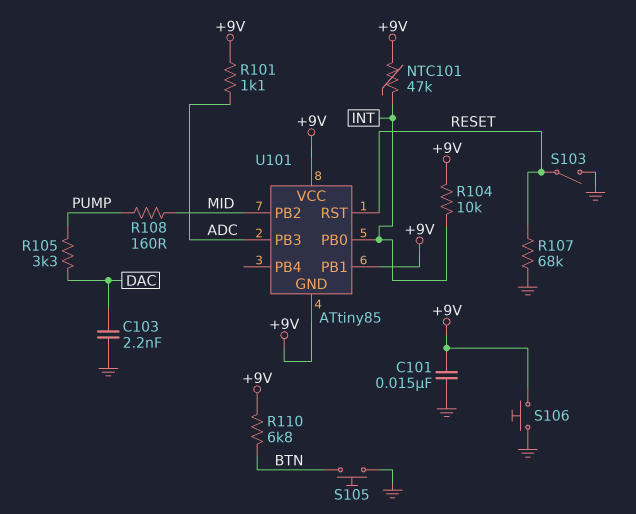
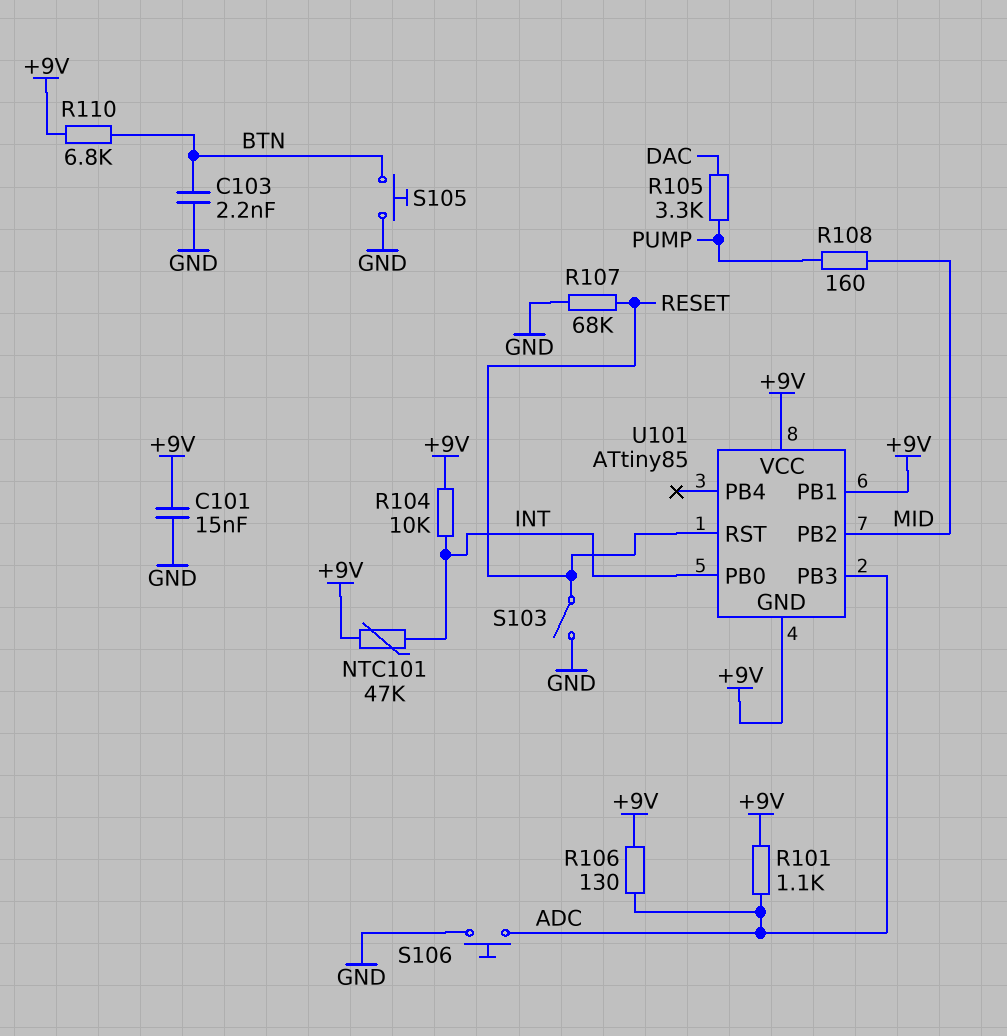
C103: 2.2nF (DAC, GND) -> 2.2nF (BTN, GND)
R106: none -> 130 (+9V, ADC)
S106: button (+9V, GND) -> button (ADC, GND)

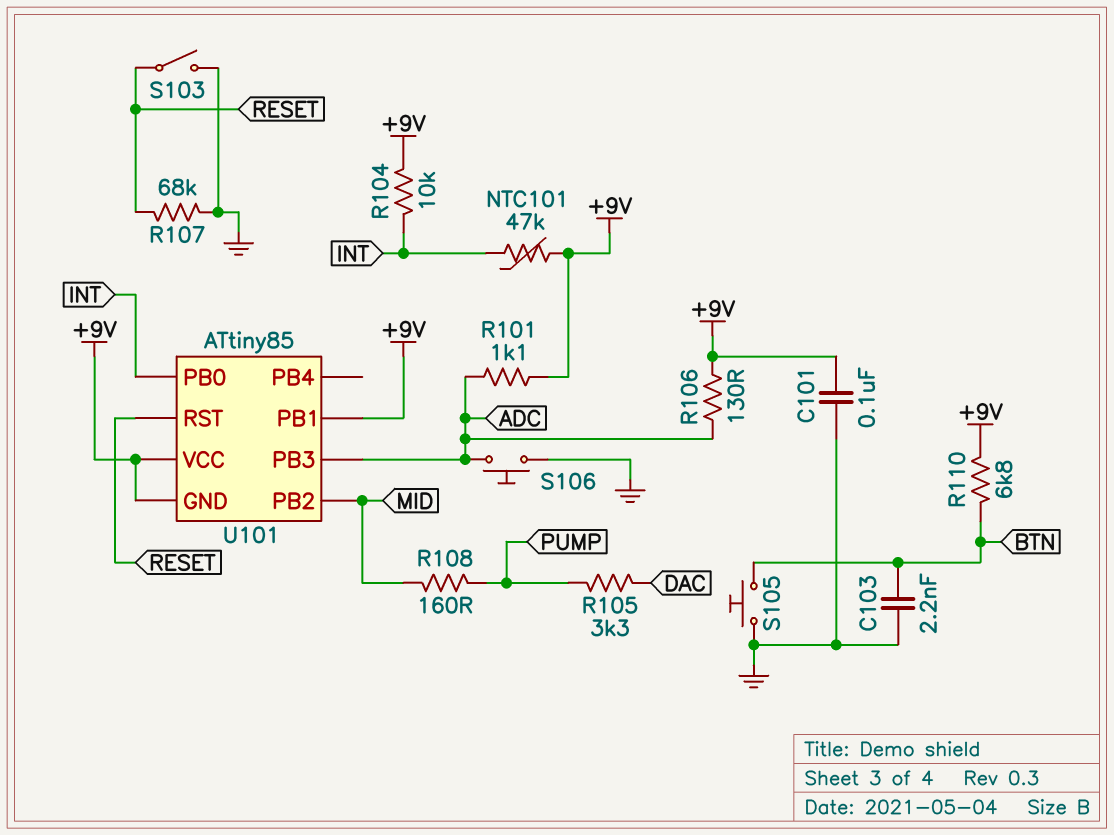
C101: 15nF (+9V, GND) -> 100nF (+9V, GND)

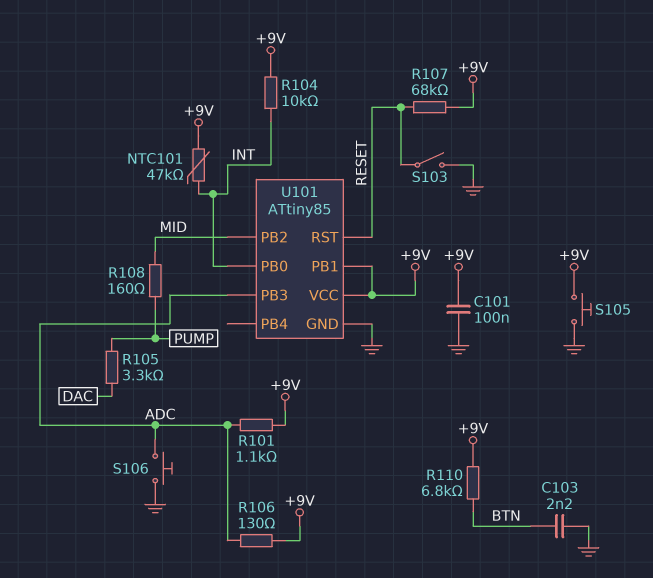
R107: 68k (GND, RESET) -> 68k (+9V, RESET)
S105: button (BTN, GND) -> button (+9V, GND)
U101 pin GND: +9V -> GND

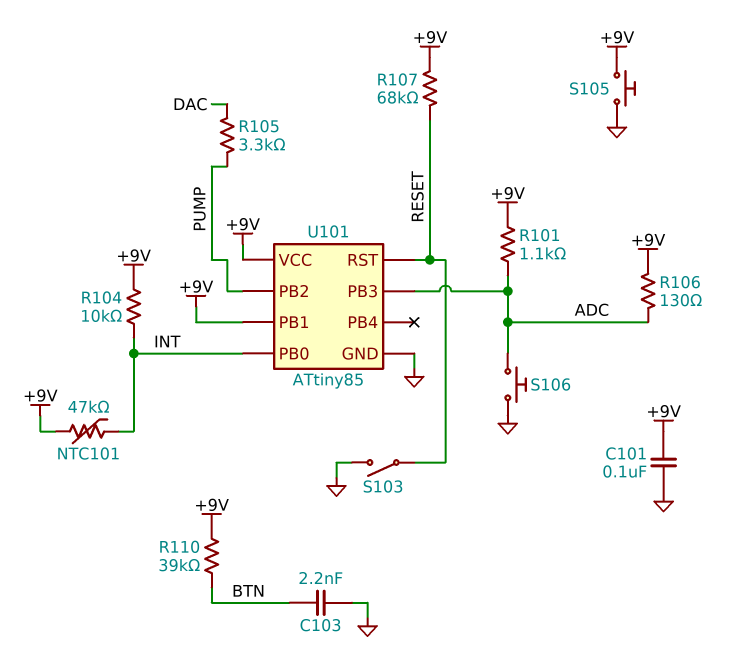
R108: 160 (MID, PUMP) -> none
R110: 6.8k (+9V, BTN) -> 39k (+9V, BTN)
U101 pin PB2: MID -> PUMP

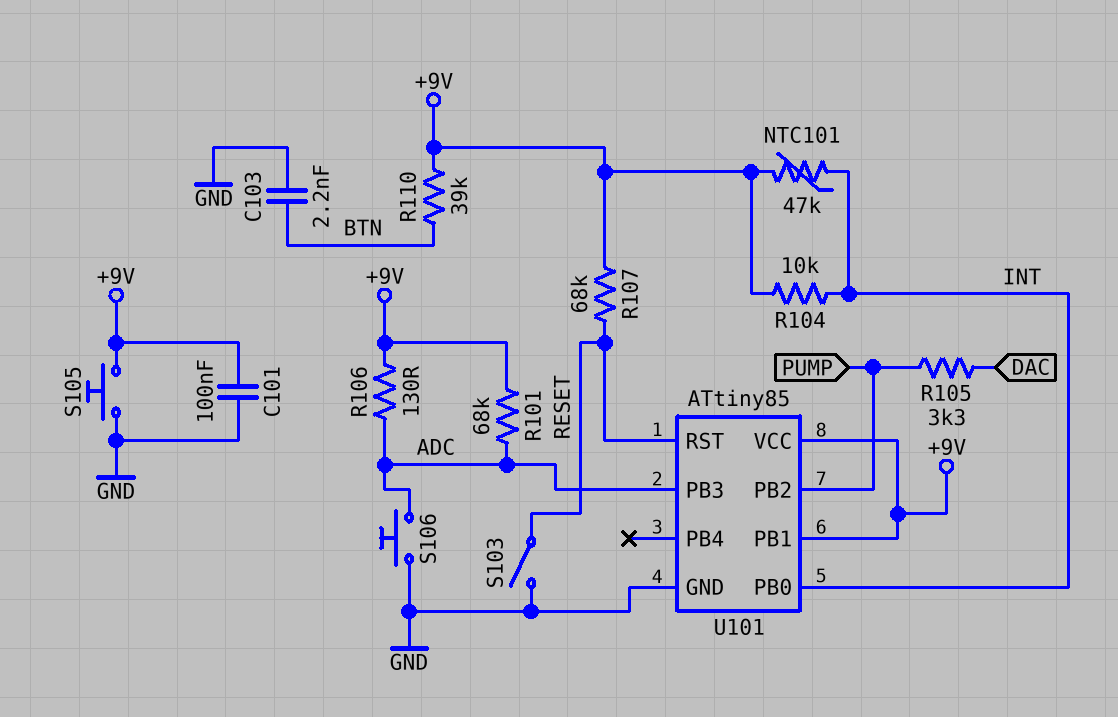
R101: 1.1k (+9V, ADC) -> 68k (+9V, ADC)

